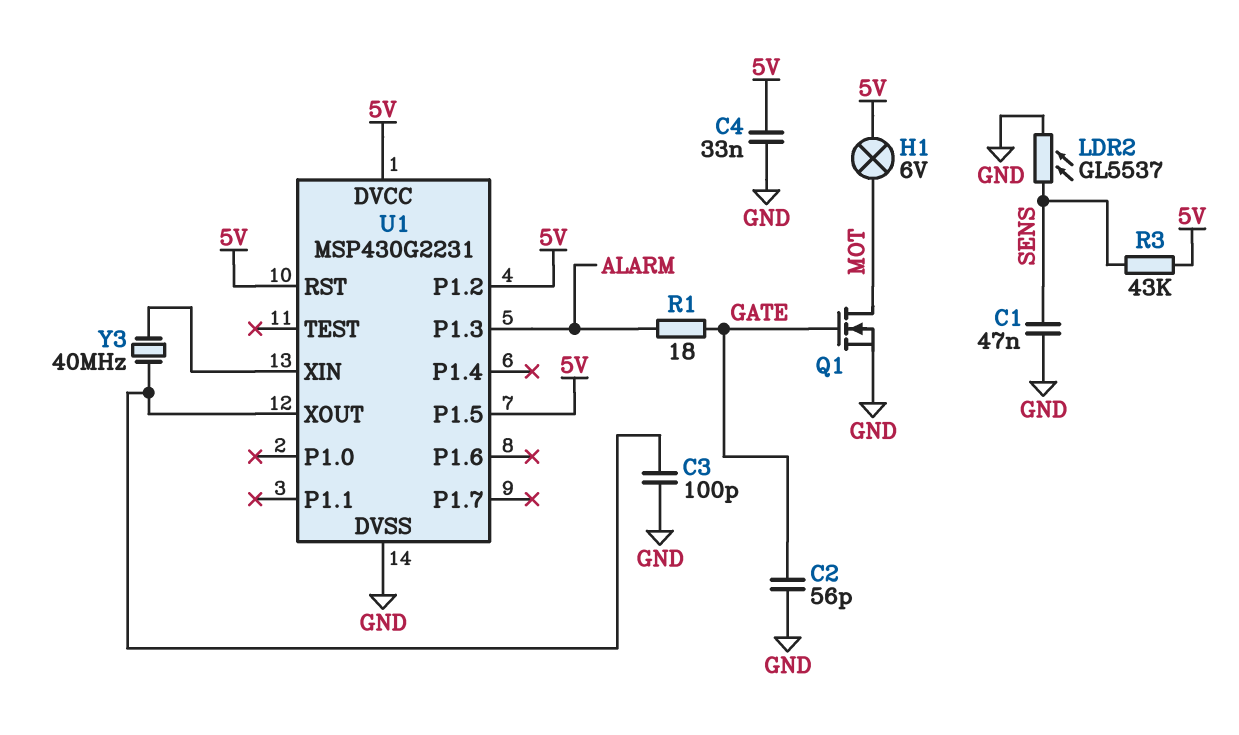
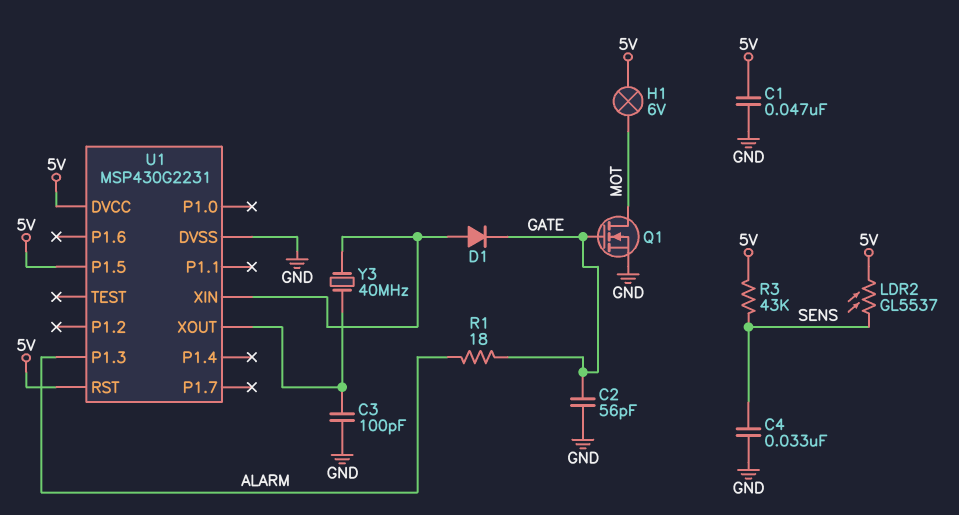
C1: 47nF (GND, SENS) -> 47nF (5V, GND)
C4: 33nF (5V, GND) -> 33nF (GND, SENS)
D1: none -> diode (A U1/XIN, K GATE)
LDR2: GL5537 (GND, SENS) -> GL5537 (5V, SENS)
U1 pin P1.2: 5V -> none

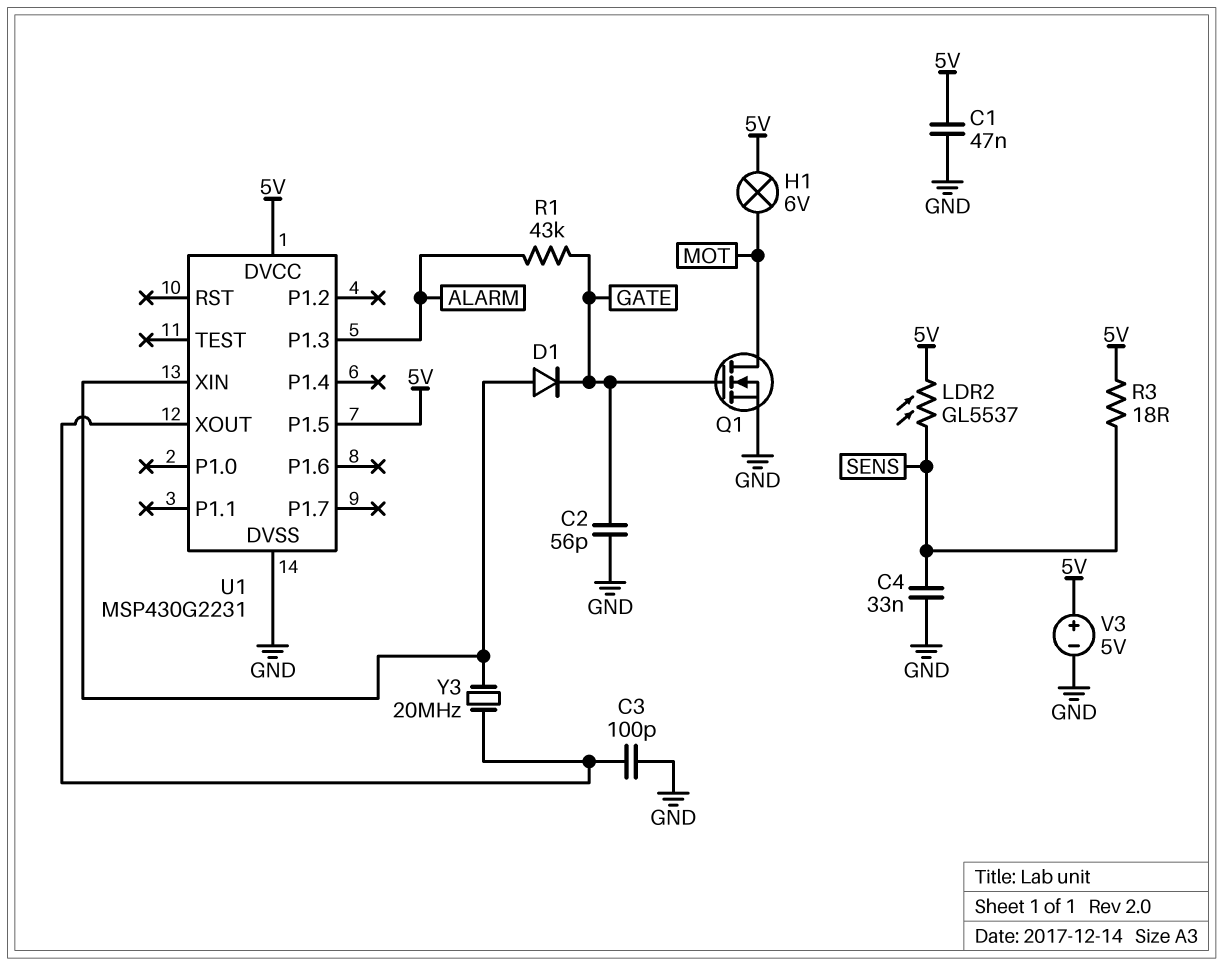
R1: 18 (ALARM, GATE) -> 43k (ALARM, GATE)
R3: 43k (5V, SENS) -> 18 (5V, SENS)
U1 pin RST: 5V -> none
V3: none -> 5V (plus 5V, minus GND)
Y3: 40MHz (U1/XIN, U1/XOUT) -> 20MHz (U1/XIN, U1/XOUT)

